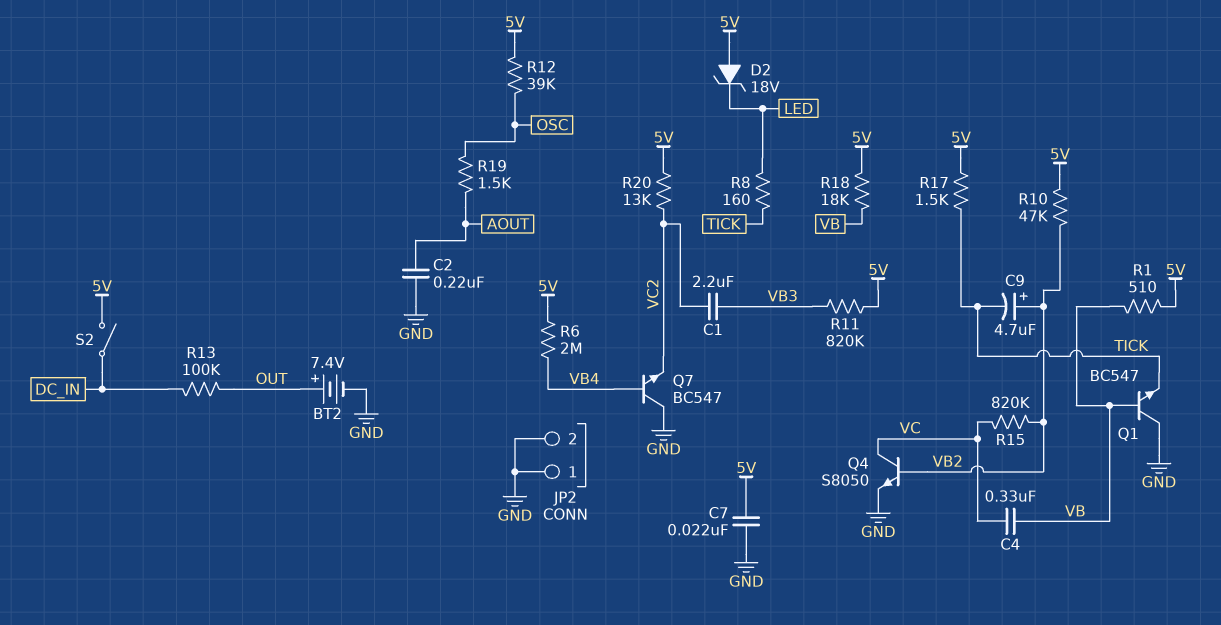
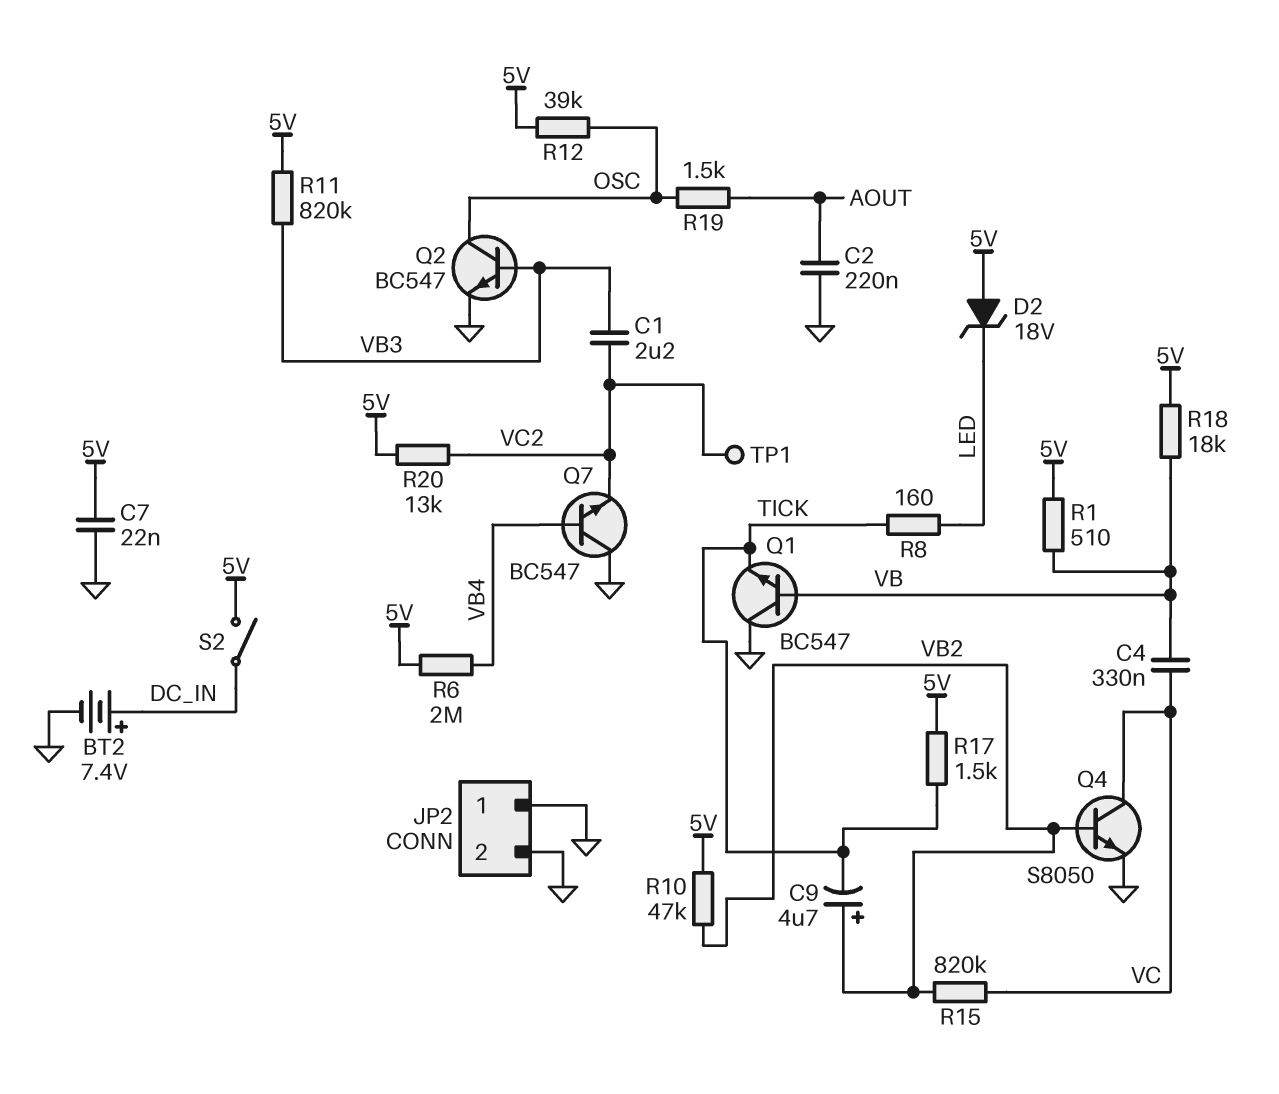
BT2: 7.4V (plus OUT, minus GND) -> 7.4V (plus DC_IN, minus GND)
Q2: none -> NPN BC547 (B VB3, C OSC, E GND)
R13: 100k (DC_IN, OUT) -> none
TP1: none -> test point (VC2)

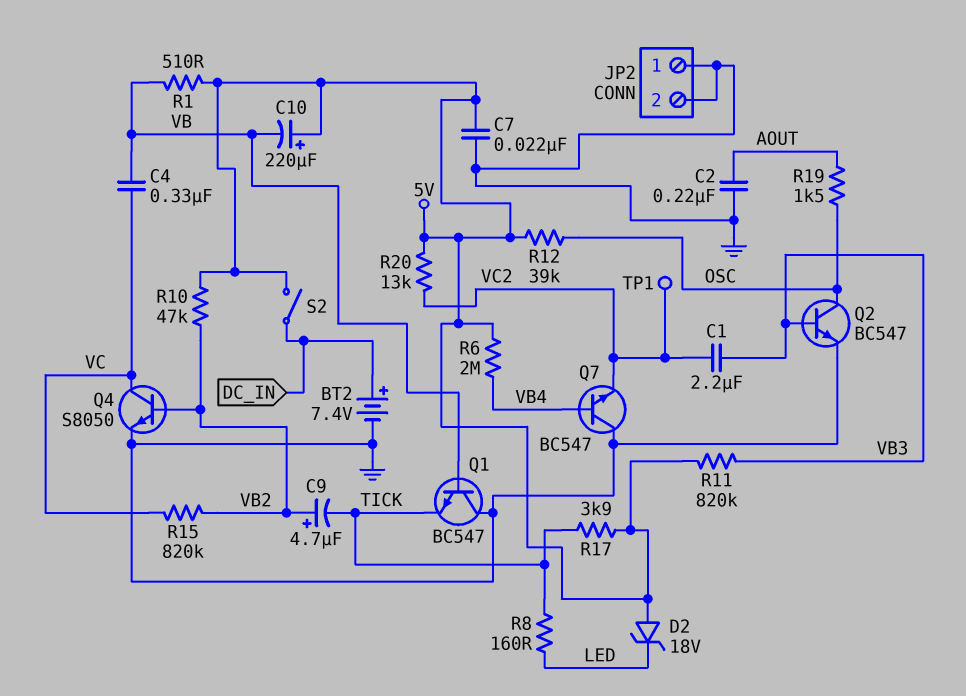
C10: none -> 220uF (plus 5V, minus VB)
R17: 1.5k (5V, TICK) -> 3.9k (5V, TICK)
R18: 18k (5V, VB) -> none

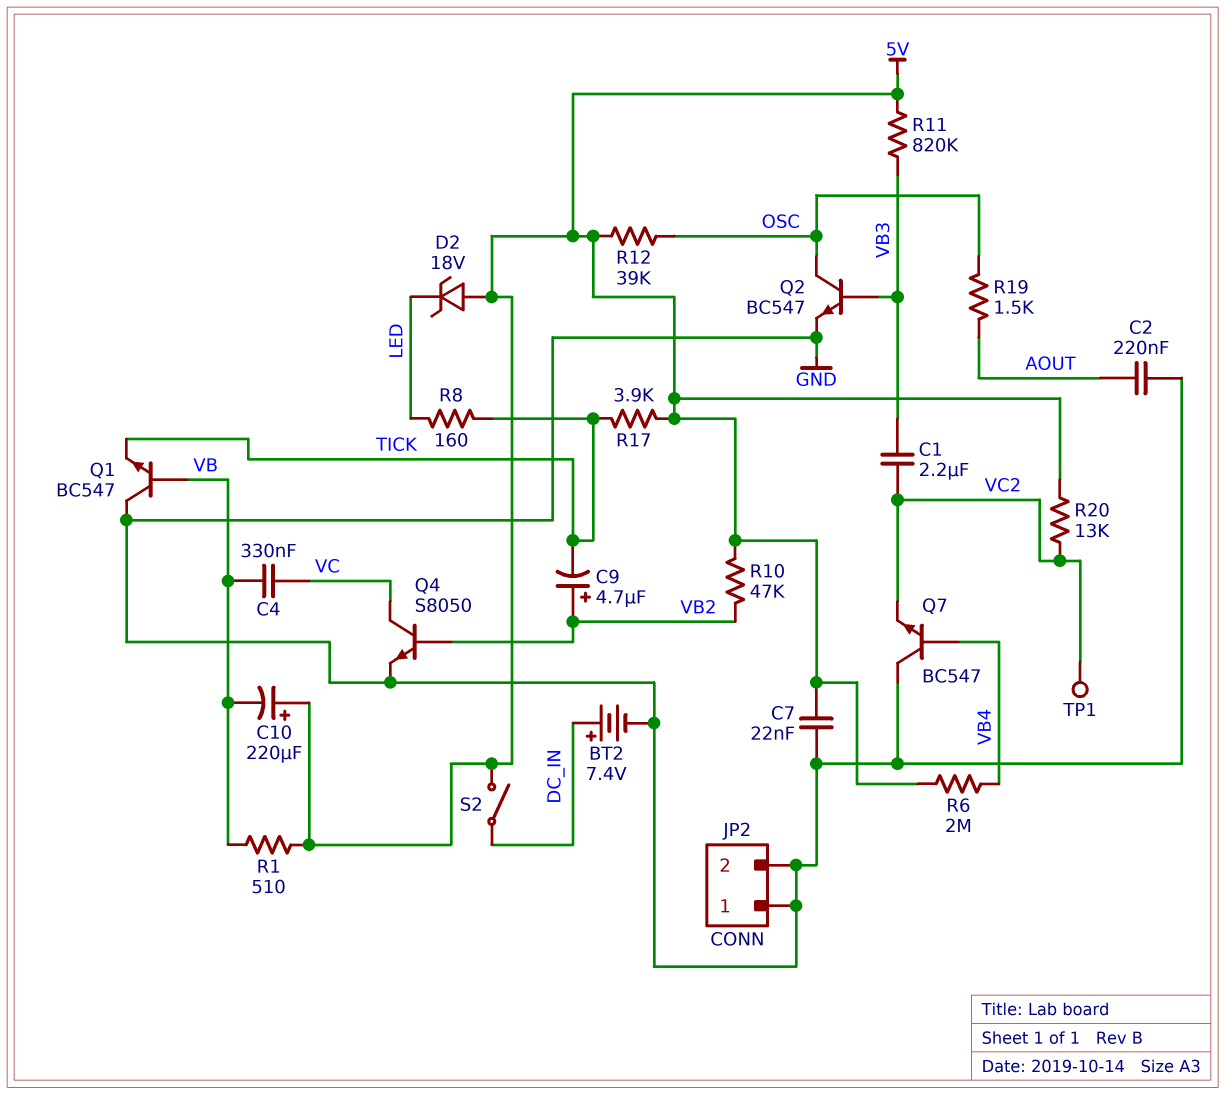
R15: 820k (VB2, VC) -> none

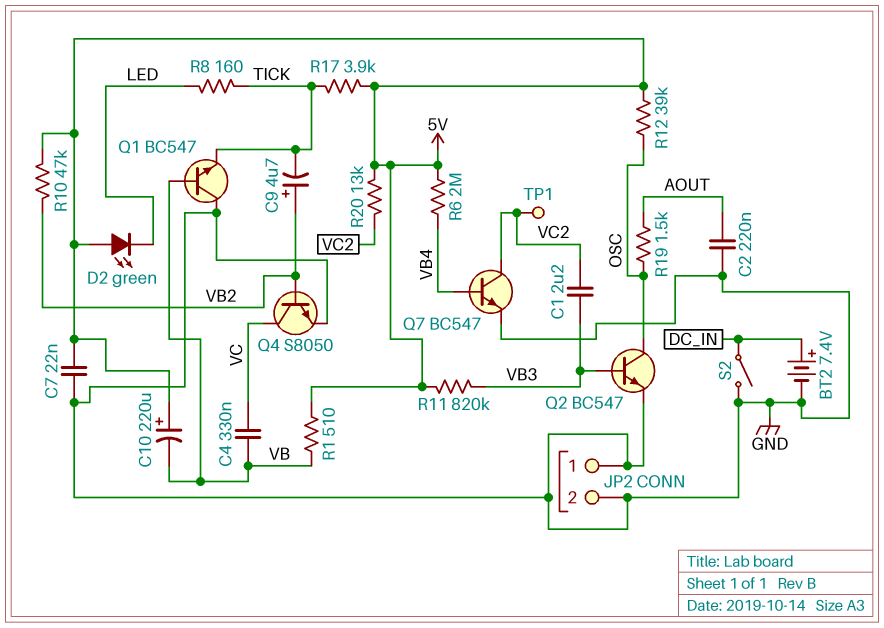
D2: zener 18V (A 5V, K LED) -> LED green (A 5V, K LED)
Q7: NPN BC547 (B VB4, C GND, E VC2) -> NPN BC547 (B VB4, C VC2, E GND)
S2: switch (5V, DC_IN) -> switch (DC_IN, GND)

